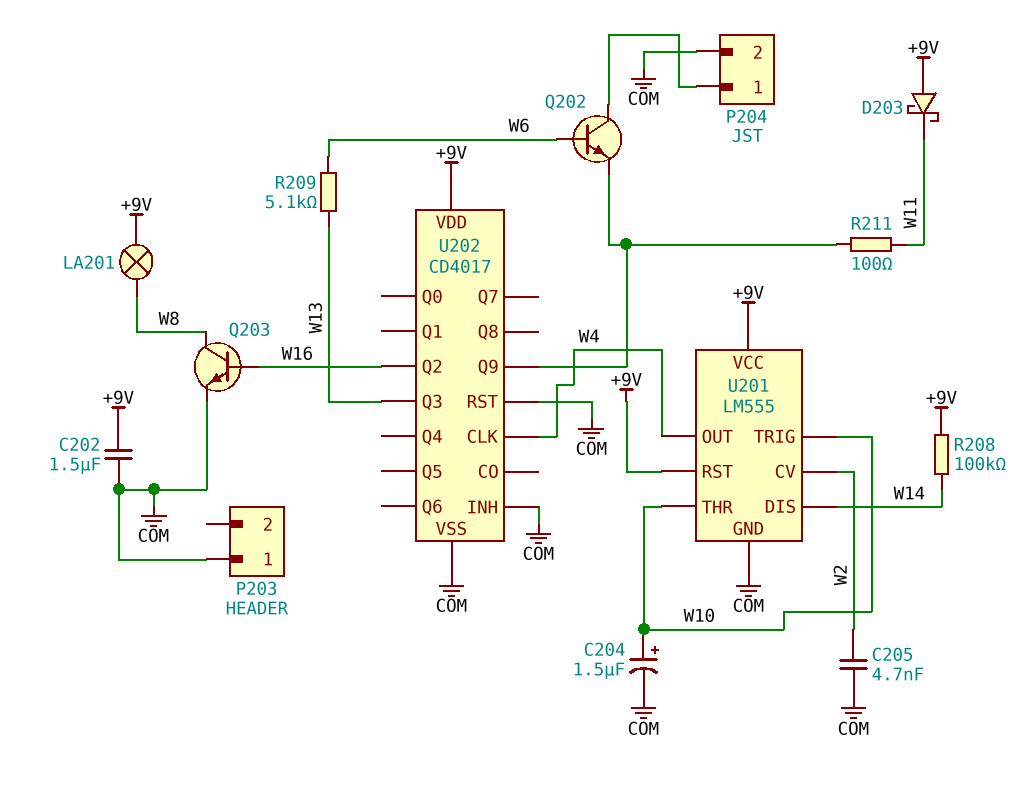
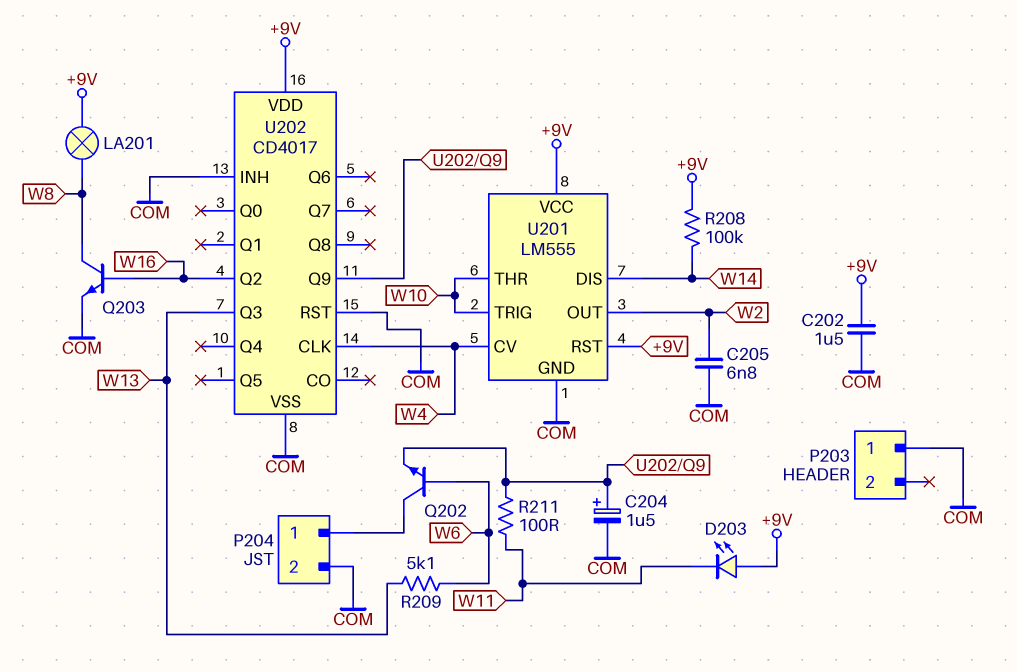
C204: 1.5uF (plus W10, minus COM) -> 1.5uF (plus U202/Q9, minus COM)
C205: 4.7nF (COM, W2) -> 6.8nF (COM, W2)
D203: schottky (A +9V, K W11) -> LED (A +9V, K W11)
U201 pin CV: W2 -> W4
U201 pin OUT: W4 -> W2

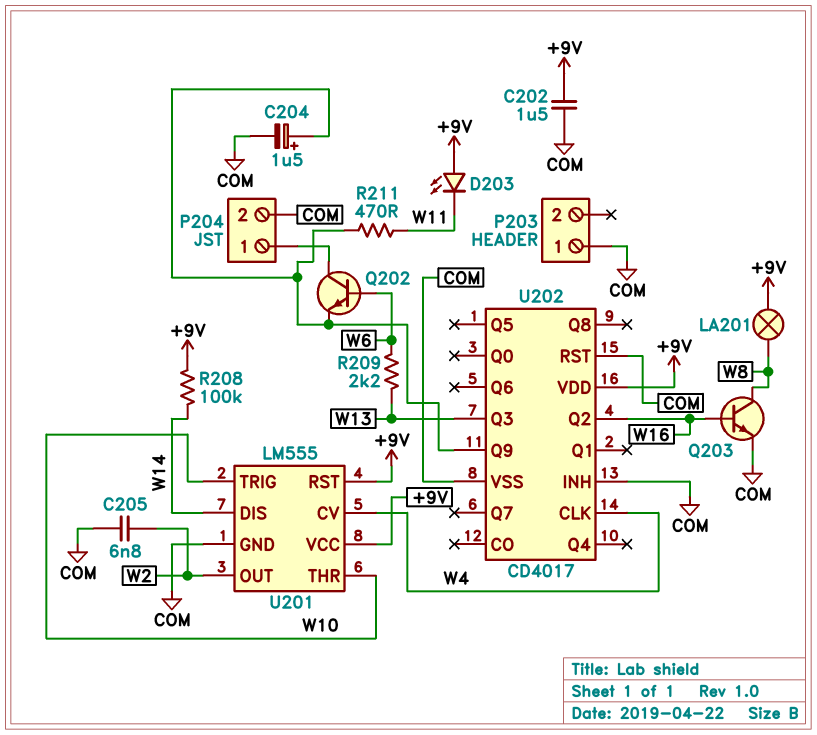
R209: 5.1k (W6, W13) -> 2.2k (W6, W13)
R211: 100 (U202/Q9, W11) -> 470 (U202/Q9, W11)

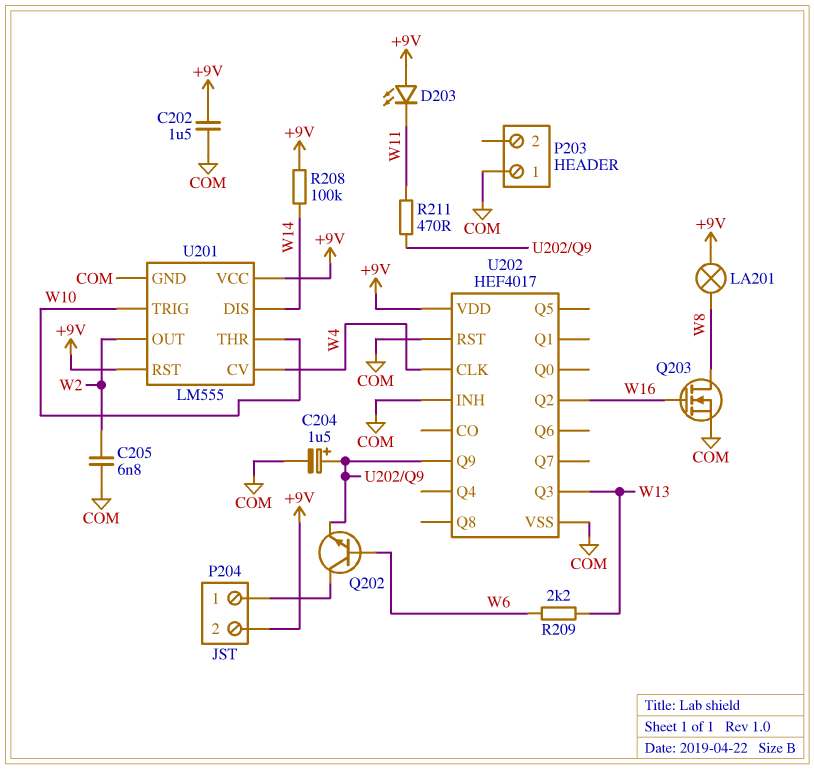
P204 pin 2: COM -> +9V
Q203: NPN (B W16, C W8, E COM) -> NMOS (G W16, D W8, S COM)
U202: CD4017 -> HEF4017

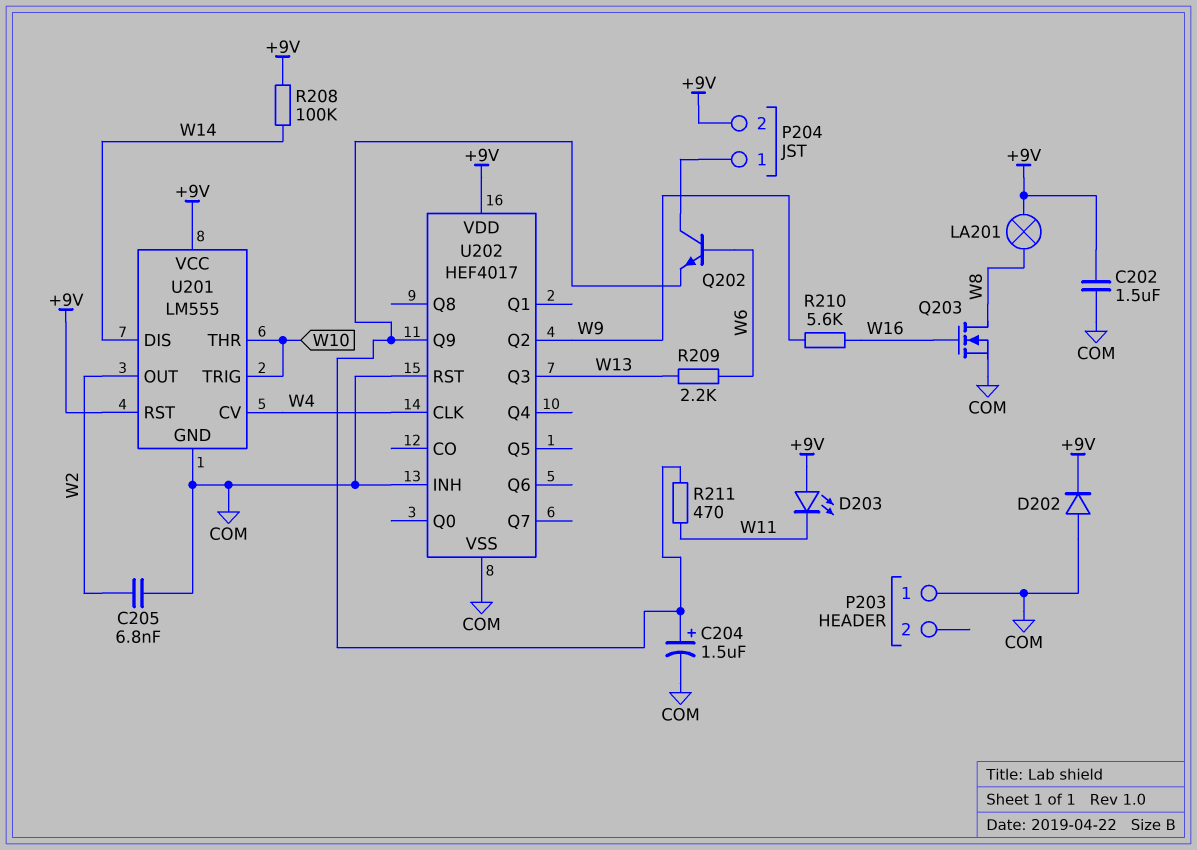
D202: none -> diode (A COM, K +9V)
R210: none -> 5.6k (W9, W16)
U202 pin Q2: W16 -> W9

